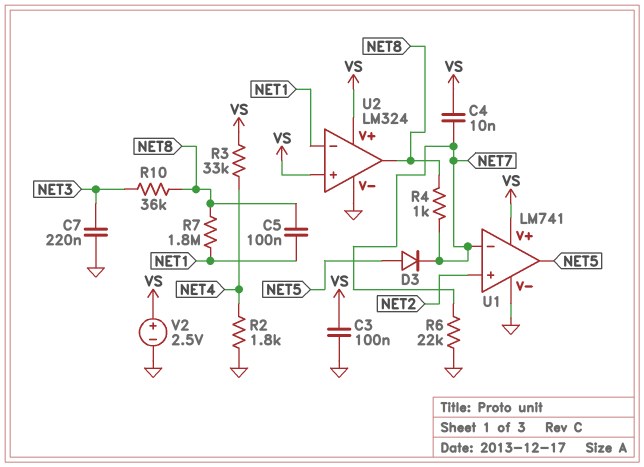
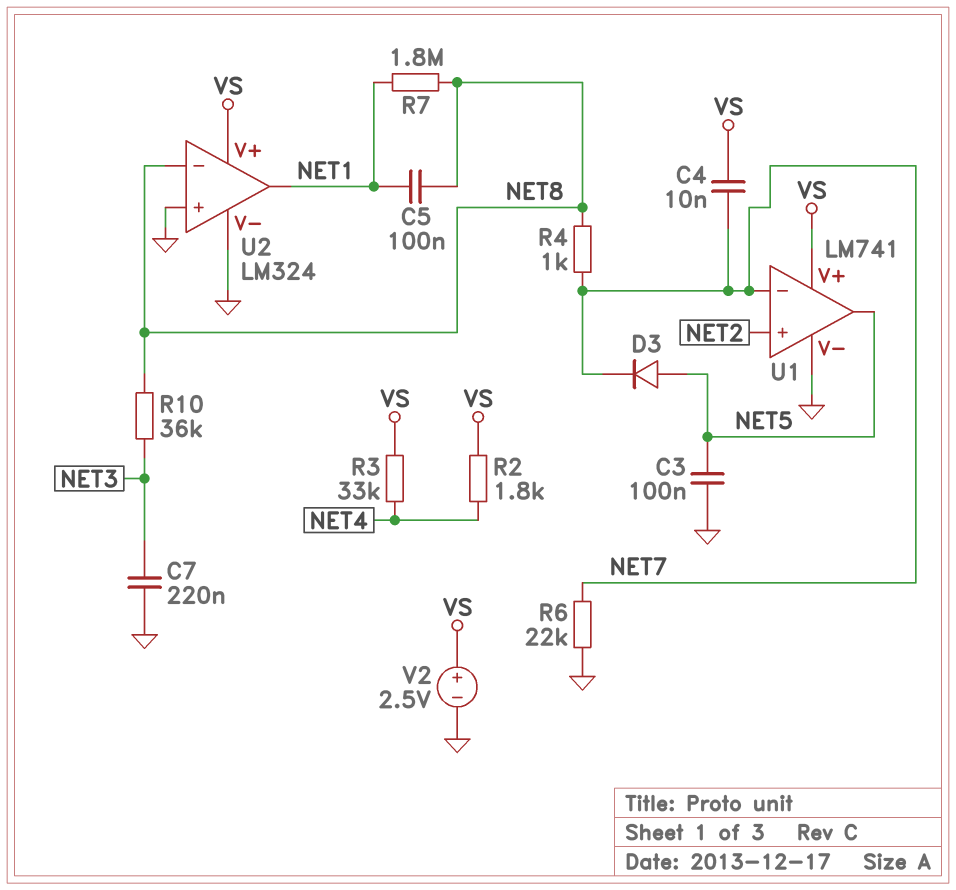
C3: 100nF (GND, VS) -> 100nF (GND, NET5)
R2: 1.8k (GND, NET4) -> 1.8k (NET4, VS)
U2 pin in+: VS -> GND
U2 pin in-: NET1 -> NET8
U2 pin out: NET8 -> NET1

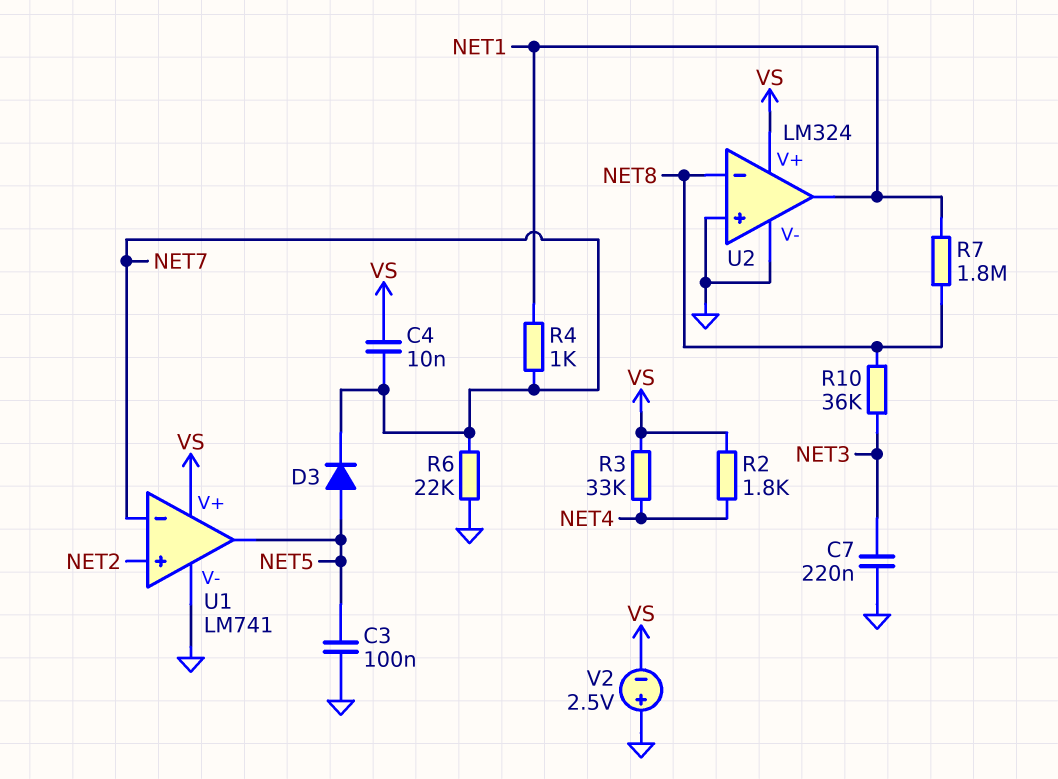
C5: 100nF (NET1, NET8) -> none
R4: 1k (NET7, NET8) -> 1k (NET1, NET7)
V2: 2.5V (plus VS, minus GND) -> 2.5V (plus GND, minus VS)

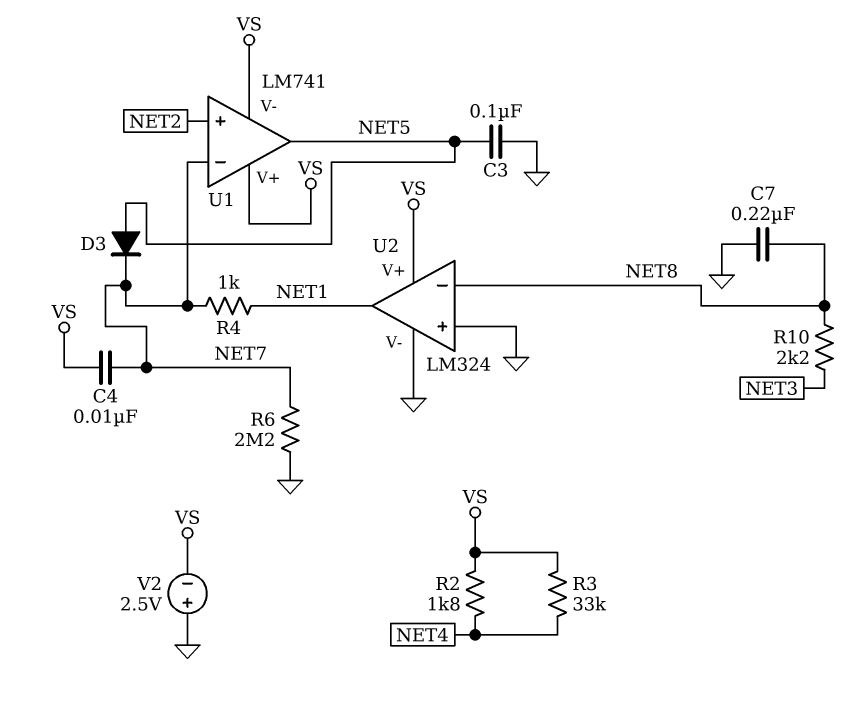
C7: 220nF (GND, NET3) -> 220nF (GND, NET8)
R6: 22k (GND, NET7) -> 2.2M (GND, NET7)
R7: 1.8M (NET1, NET8) -> none
R10: 36k (NET3, NET8) -> 2.2k (NET3, NET8)
U1 pin V-: GND -> VS

